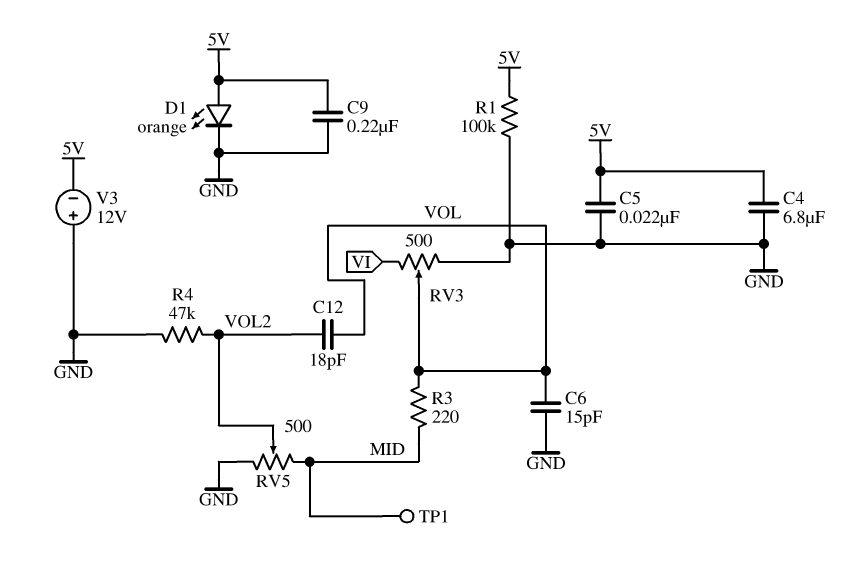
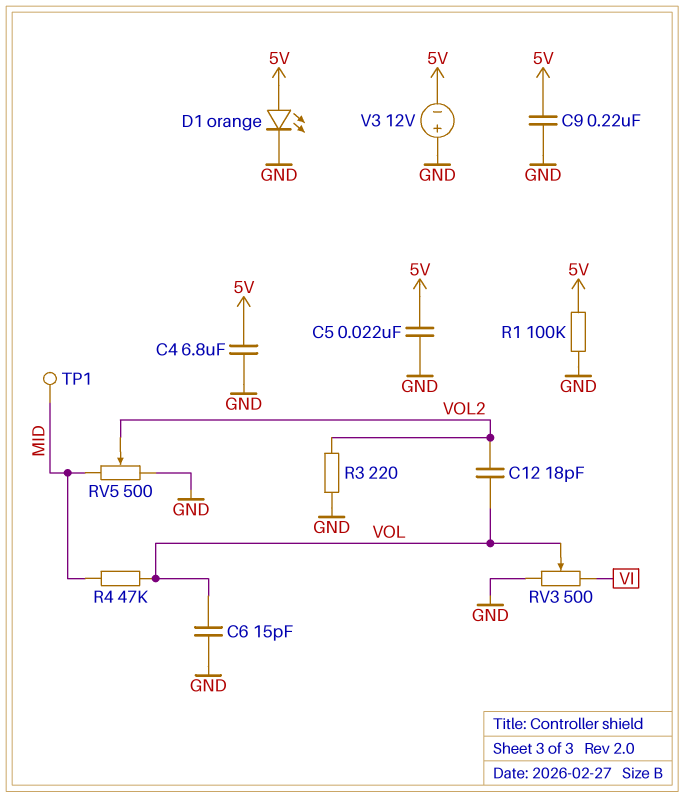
R3: 220 (MID, VOL) -> 220 (GND, VOL2)
R4: 47k (GND, VOL2) -> 47k (MID, VOL)

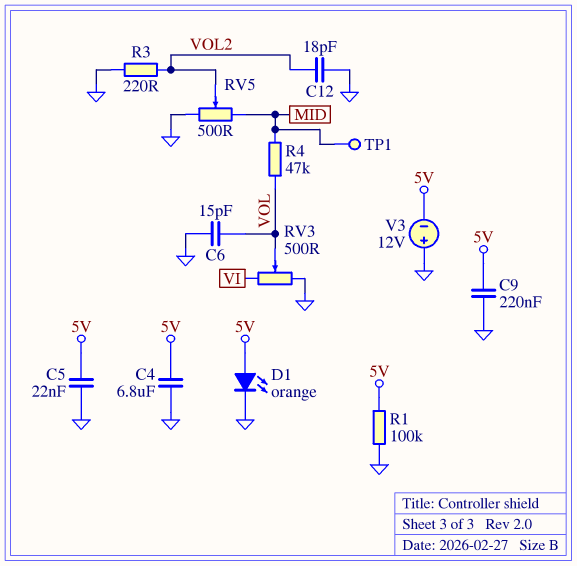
C12: 18pF (VOL, VOL2) -> 18pF (GND, VOL2)

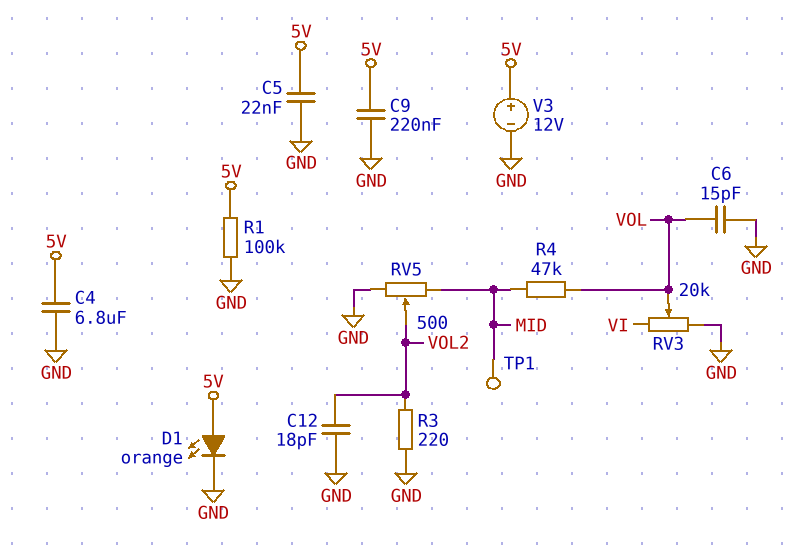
RV3: 500 (GND, VI, wiper VOL) -> 20k (GND, VI, wiper VOL)
V3: 12V (plus GND, minus 5V) -> 12V (plus 5V, minus GND)

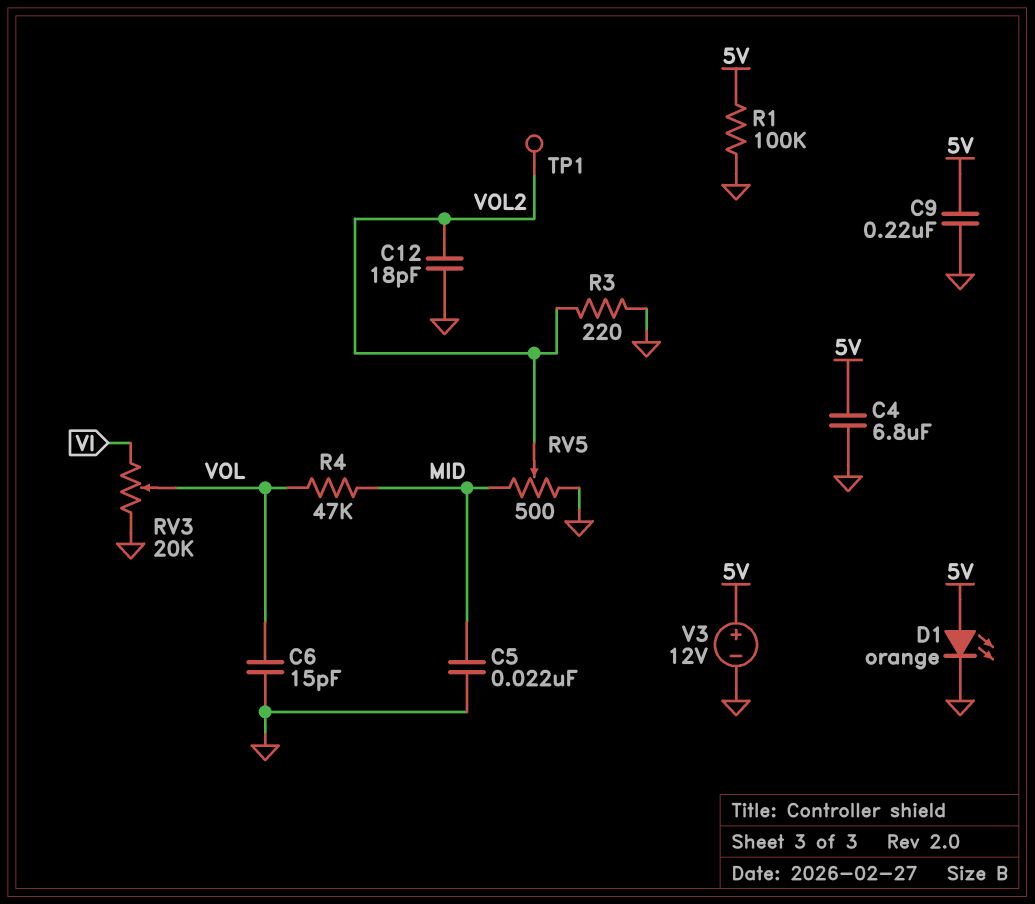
C5: 22nF (5V, GND) -> 22nF (GND, MID)
TP1: test point (MID) -> test point (VOL2)

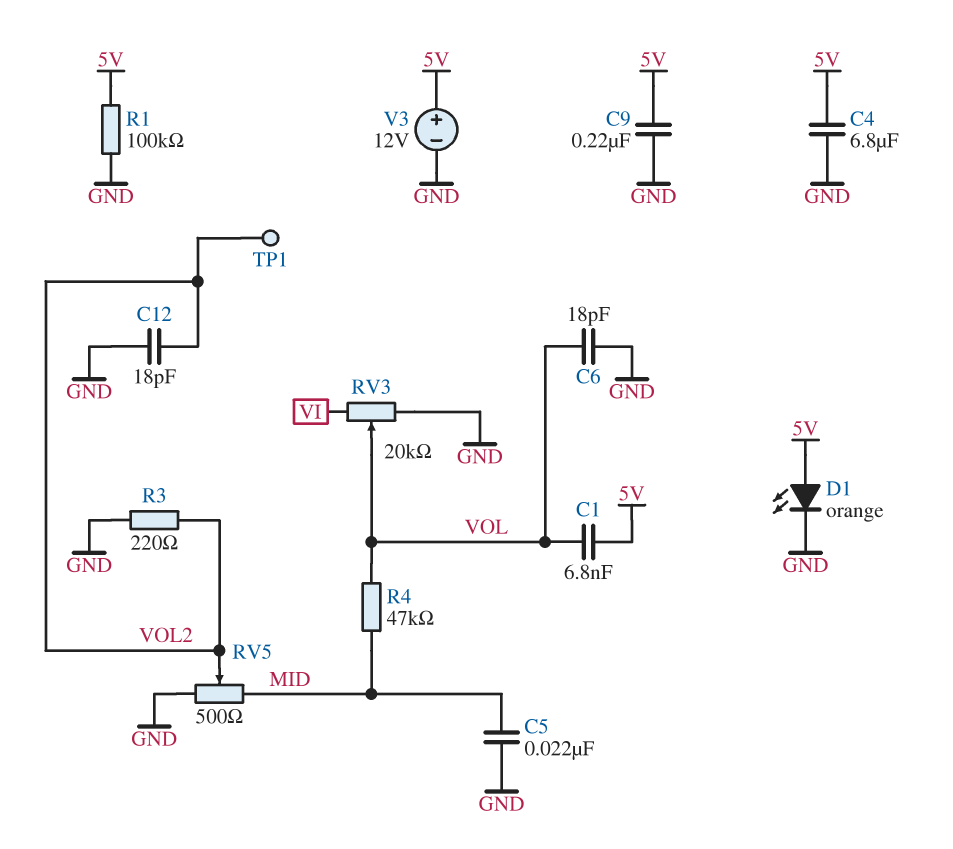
C1: none -> 6.8nF (5V, VOL)
C6: 15pF (GND, VOL) -> 18pF (GND, VOL)

